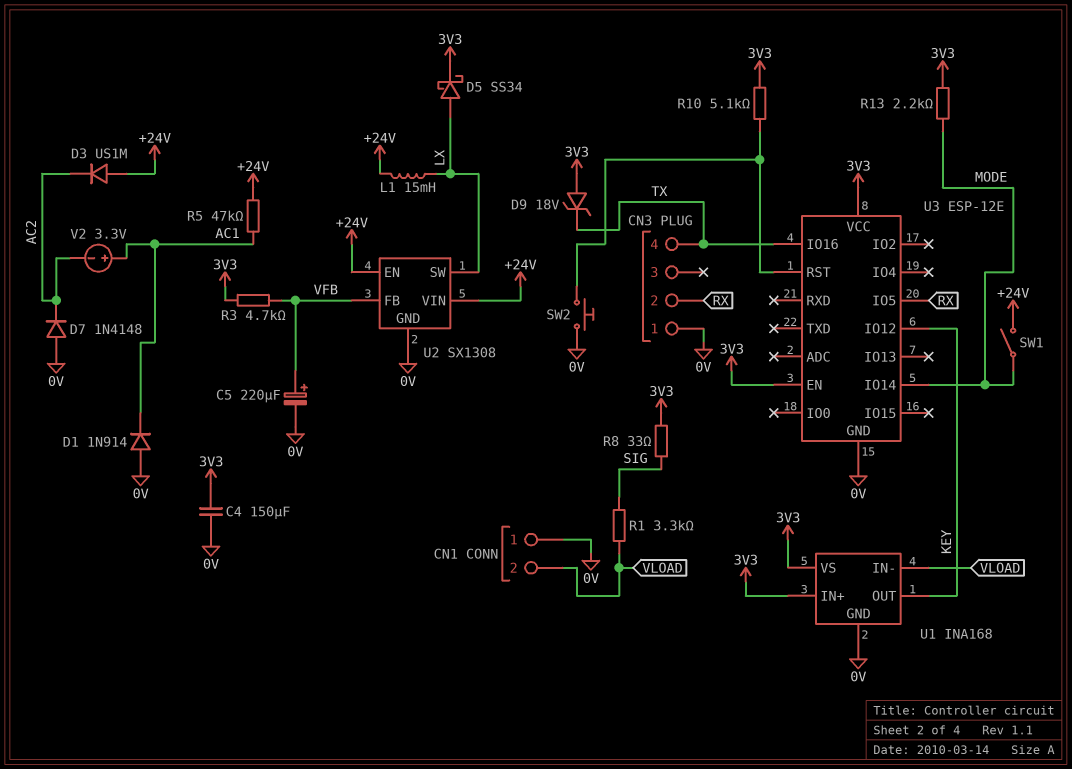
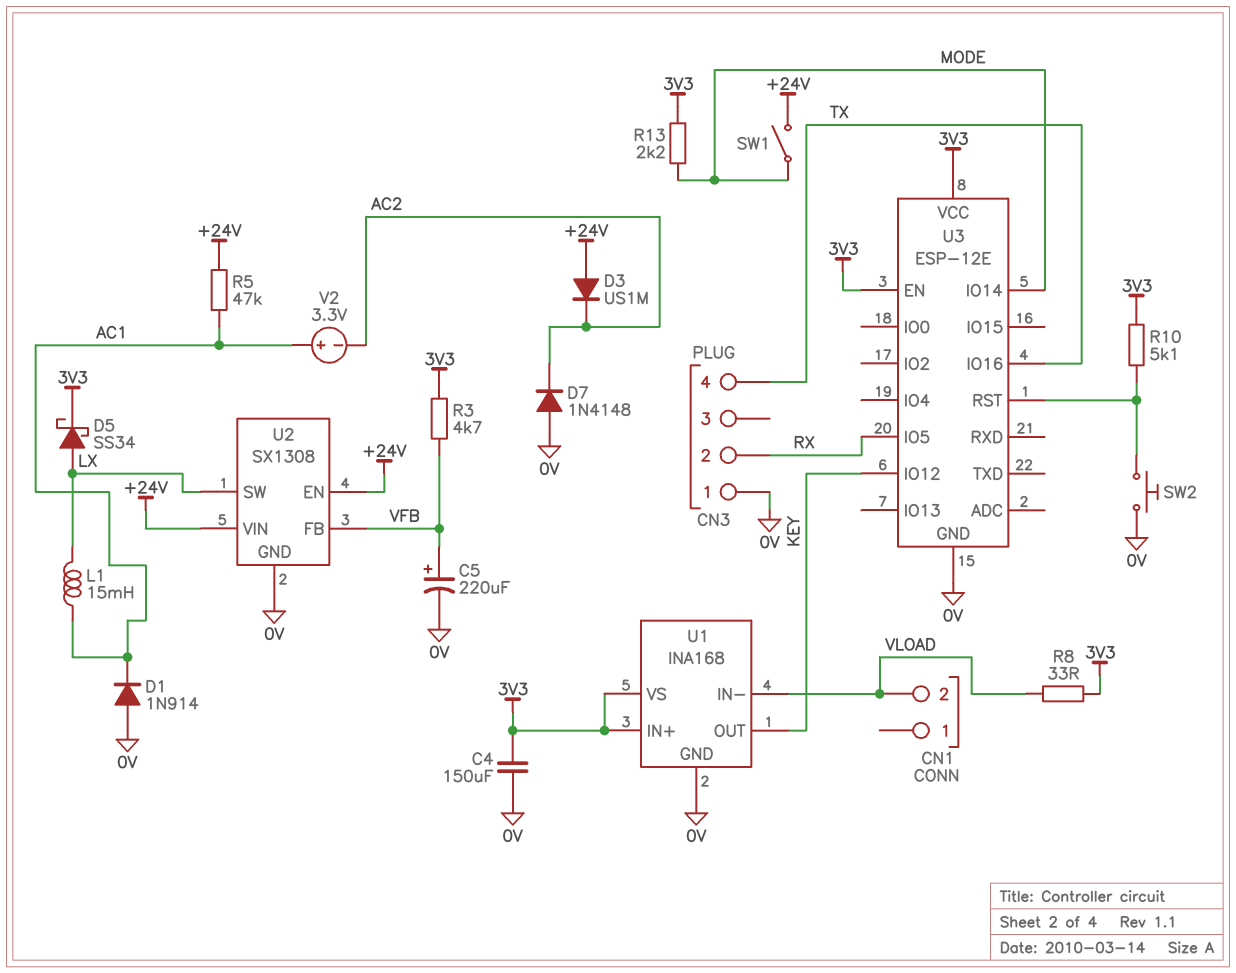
CN1 pin 1: 0V -> none
D9: zener 18V (A 3V3, K TX) -> none
L1: 15mH (+24V, LX) -> 15mH (AC1, LX)
R1: 3.3k (SIG, VLOAD) -> none
R8: 33 (3V3, SIG) -> 33 (3V3, VLOAD)

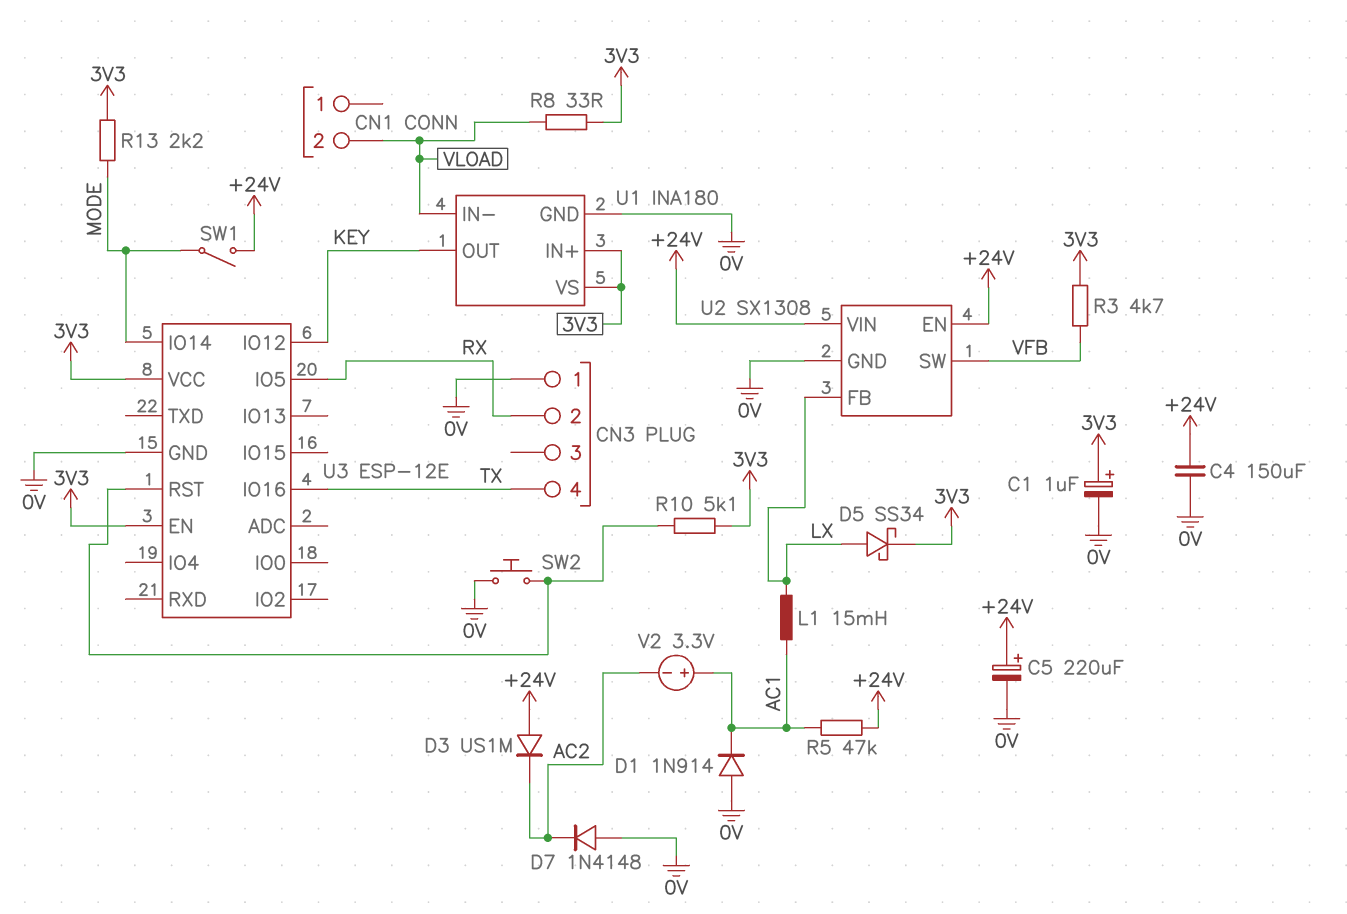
C1: none -> 1uF (plus 3V3, minus 0V)
C4: 150uF (0V, 3V3) -> 150uF (+24V, 0V)
C5: 220uF (plus VFB, minus 0V) -> 220uF (plus +24V, minus 0V)
U1: INA168 -> INA180
U2 pin FB: VFB -> LX
U2 pin SW: LX -> VFB

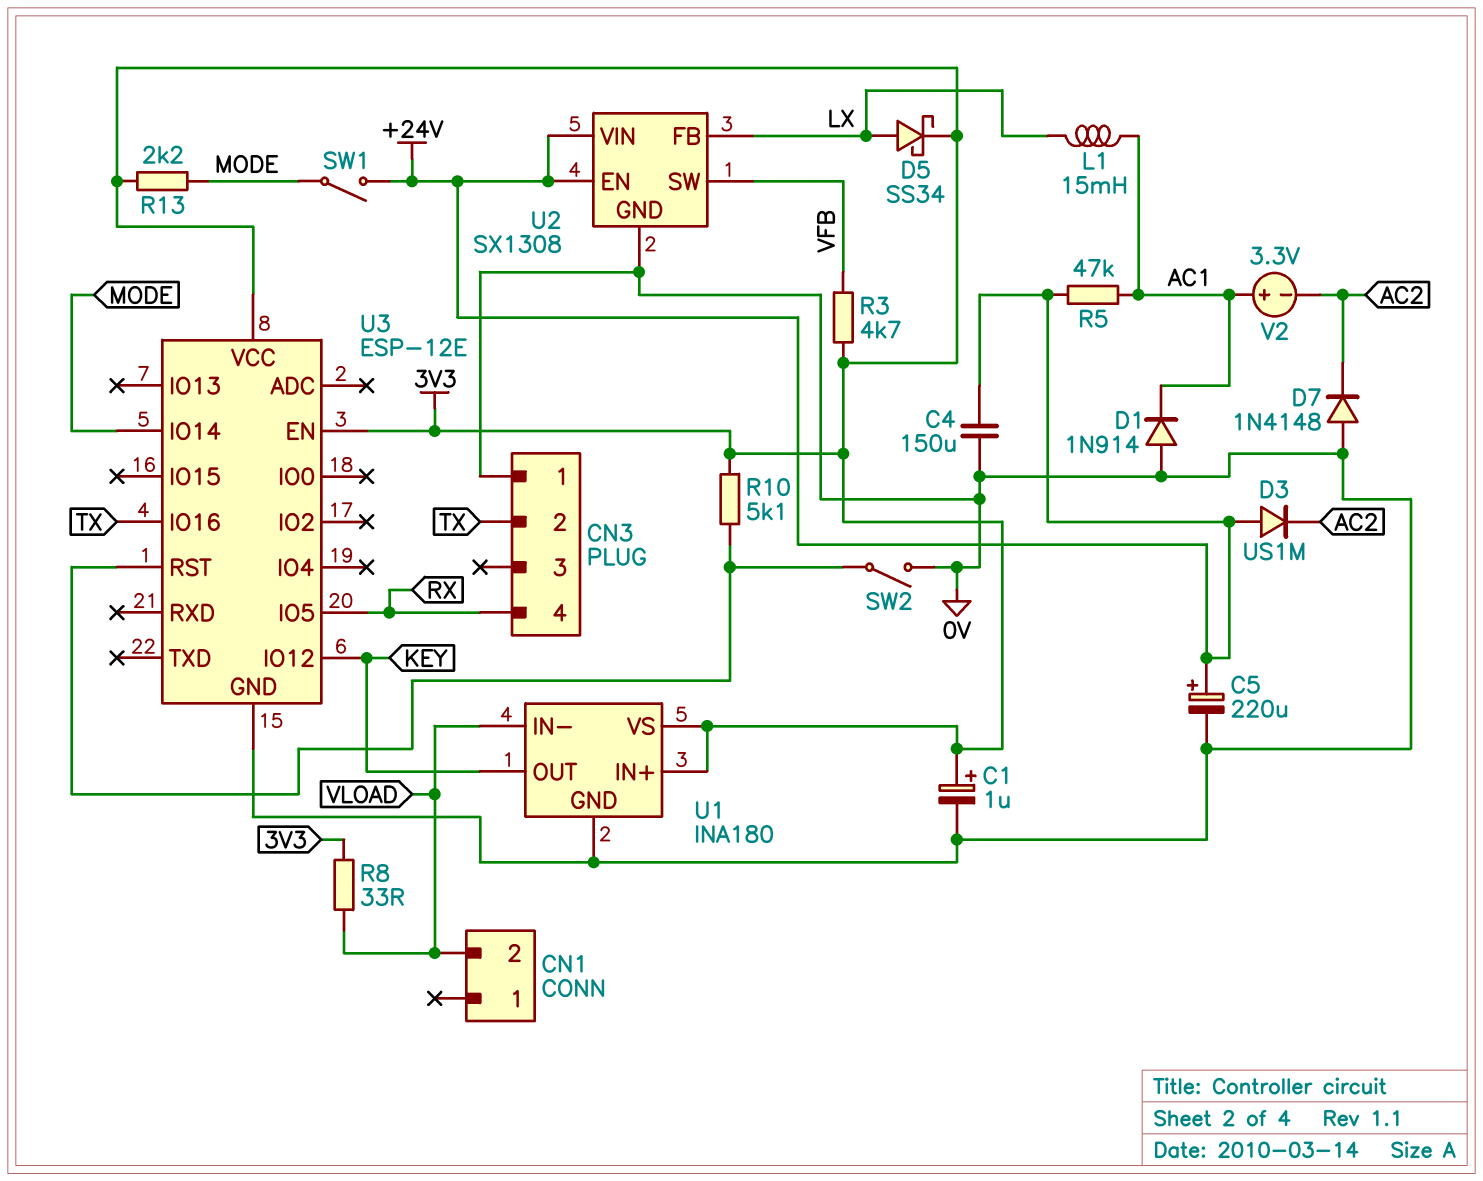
CN3 pin 2: RX -> TX
CN3 pin 4: TX -> RX
SW2: button (0V, U3/RST) -> switch (0V, U3/RST)

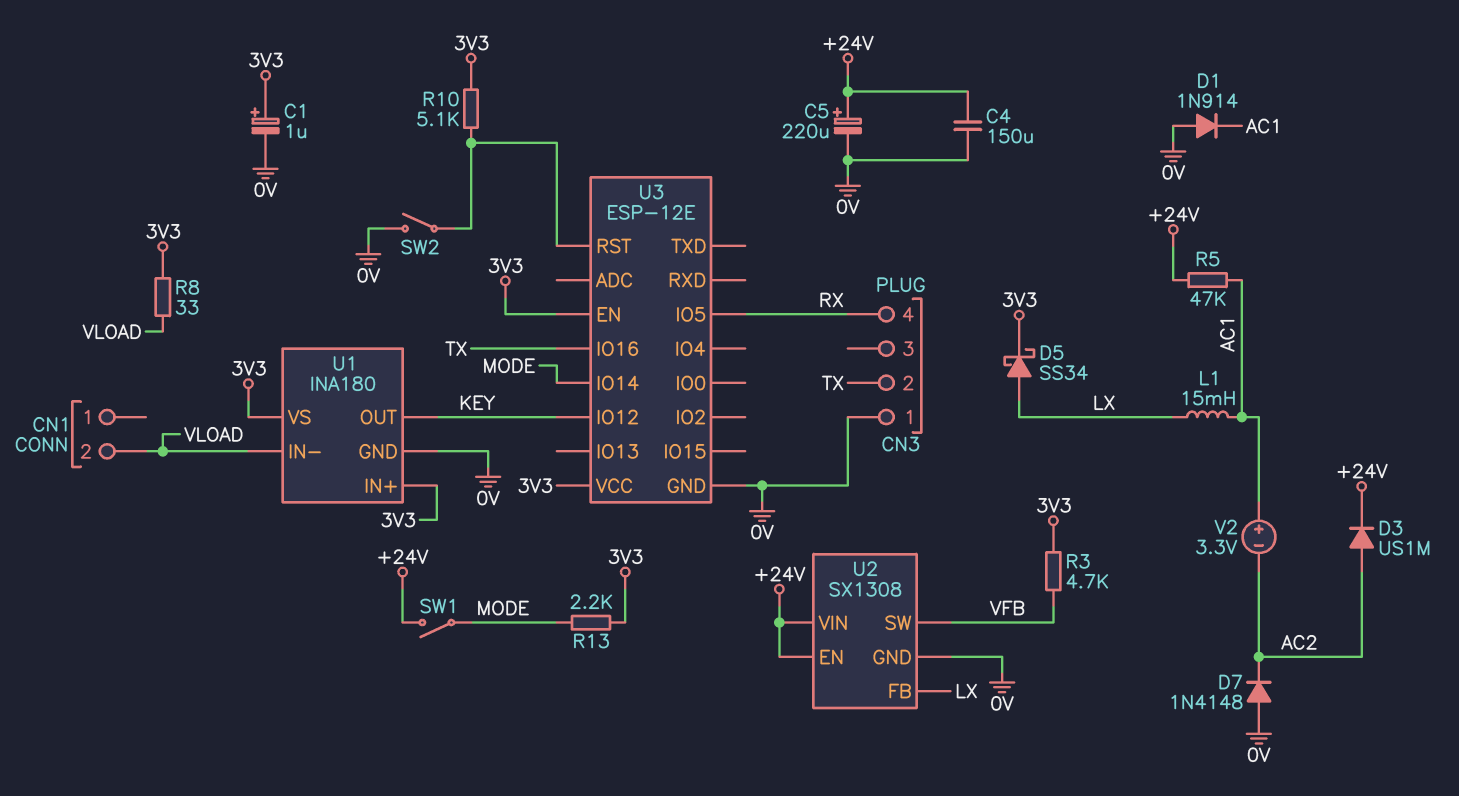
D3: diode US1M (A +24V, K AC2) -> diode US1M (A AC2, K +24V)

